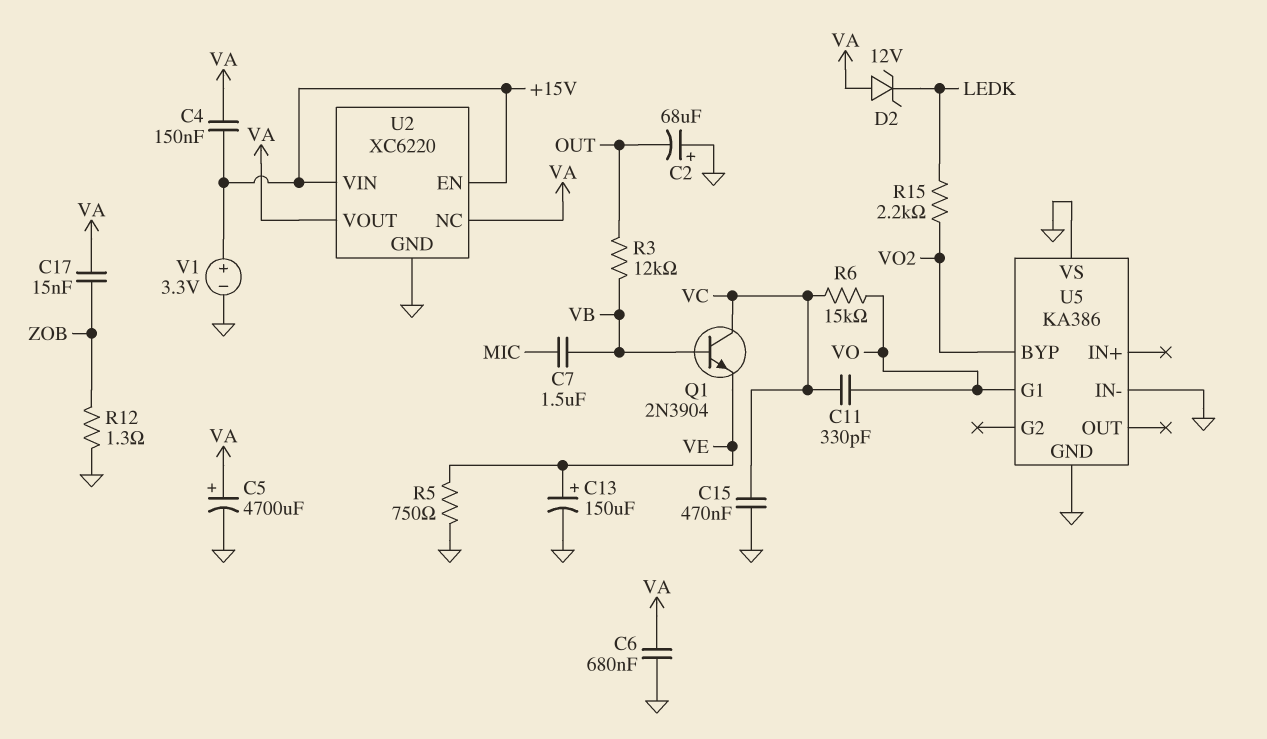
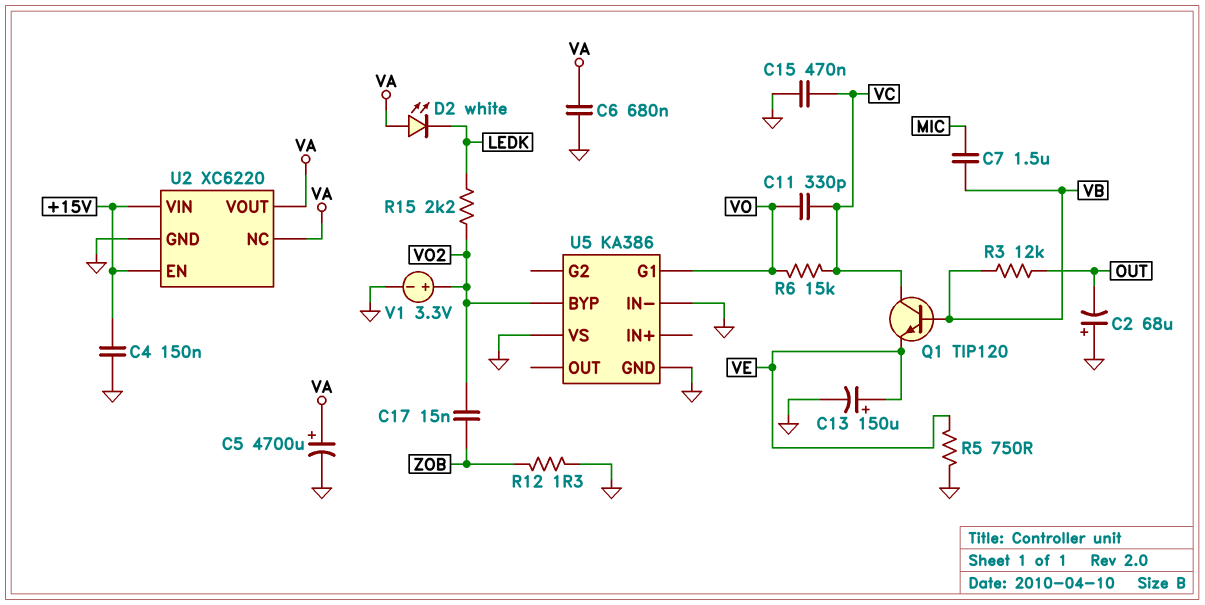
C4: 150nF (+15V, VA) -> 150nF (+15V, GND)
C17: 15nF (VA, ZOB) -> 15nF (VO2, ZOB)
D2: zener 12V (A VA, K LEDK) -> LED white (A VA, K LEDK)
Q1: NPN 2N3904 (B VB, C VC, E VE) -> NPN TIP120 (B VB, C VC, E VE)
V1: 3.3V (plus +15V, minus GND) -> 3.3V (plus VO2, minus GND)

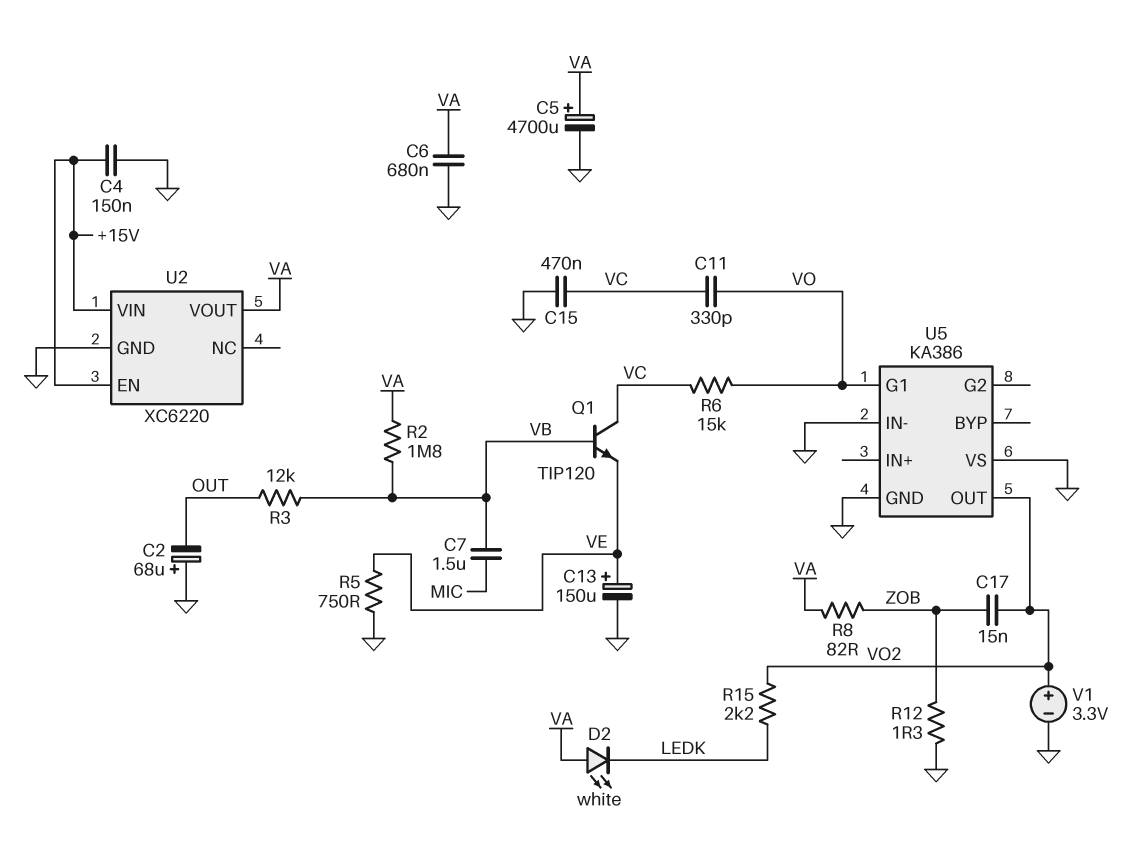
R2: none -> 1.8M (VA, VB)
R8: none -> 82 (VA, ZOB)
U2 pin NC: VA -> none
U5 pin BYP: VO2 -> none
U5 pin OUT: none -> VO2

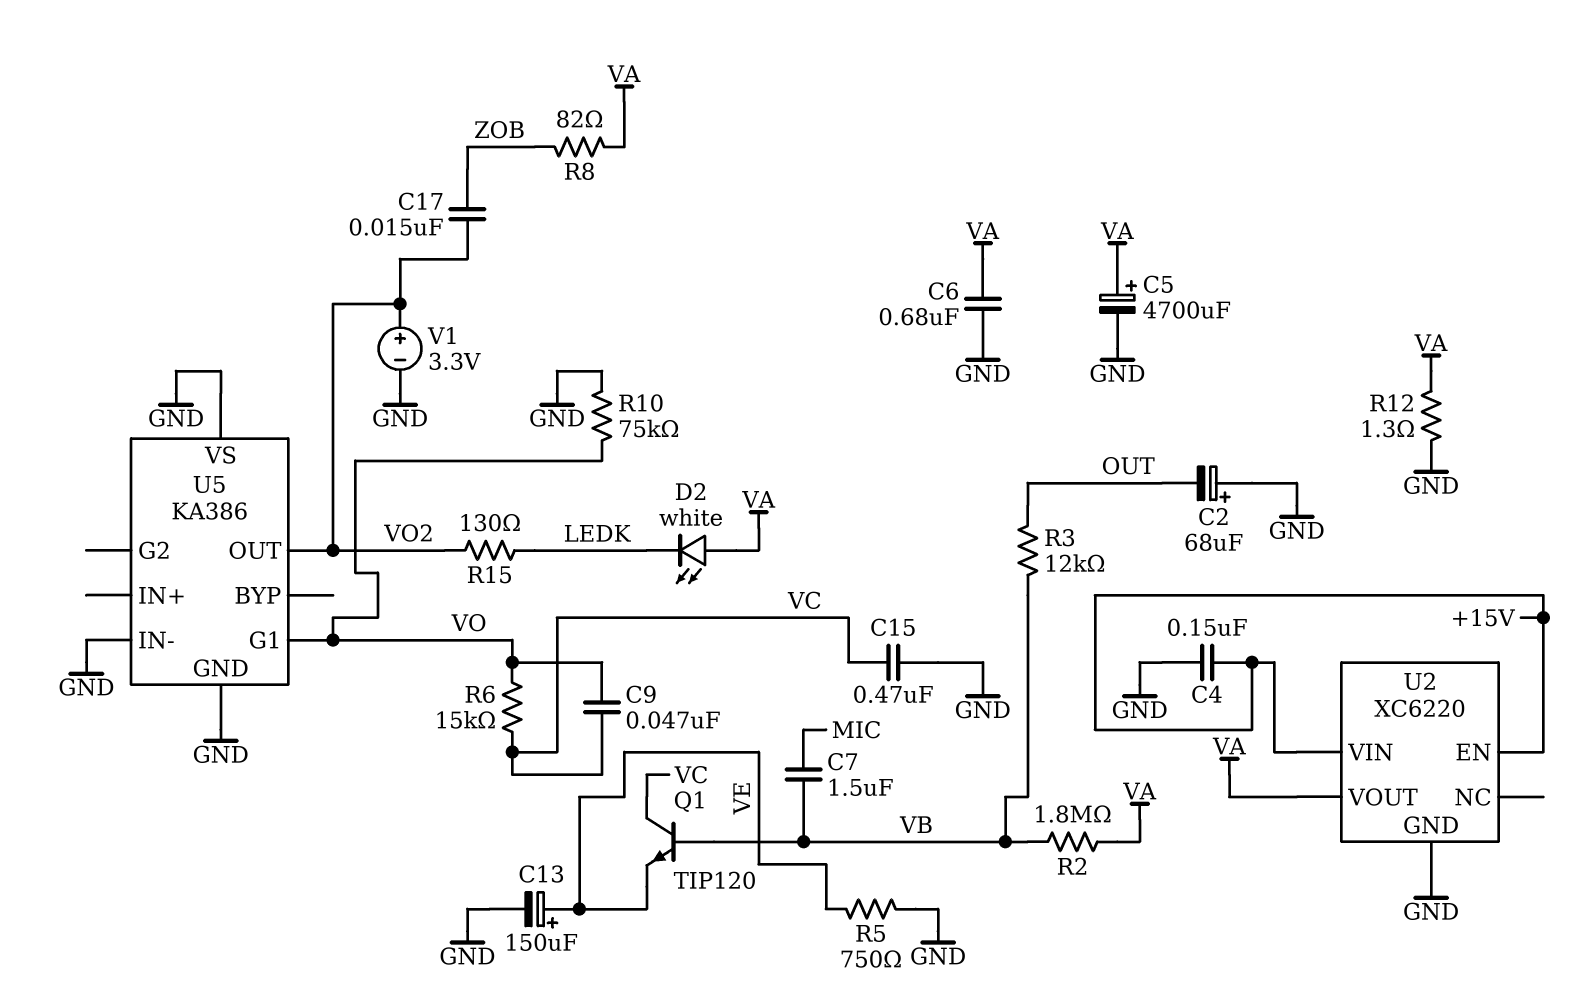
C9: none -> 47nF (VC, VO)
C11: 330pF (VC, VO) -> none
R10: none -> 75k (GND, VO)
R12: 1.3 (GND, ZOB) -> 1.3 (GND, VA)
R15: 2.2k (LEDK, VO2) -> 130 (LEDK, VO2)

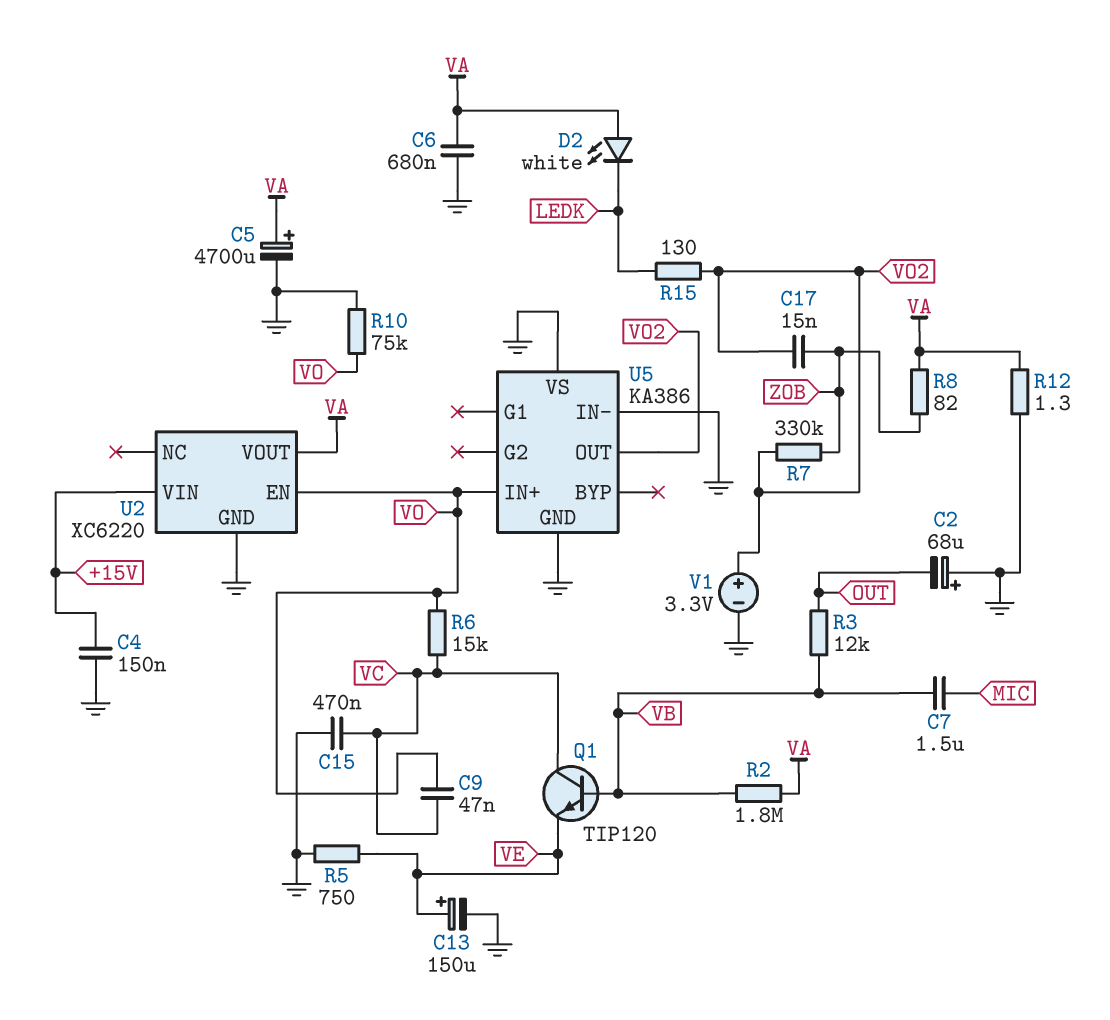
R7: none -> 330k (VO2, ZOB)
U2 pin EN: +15V -> VO
U5 pin G1: VO -> none
U5 pin IN+: none -> VO

